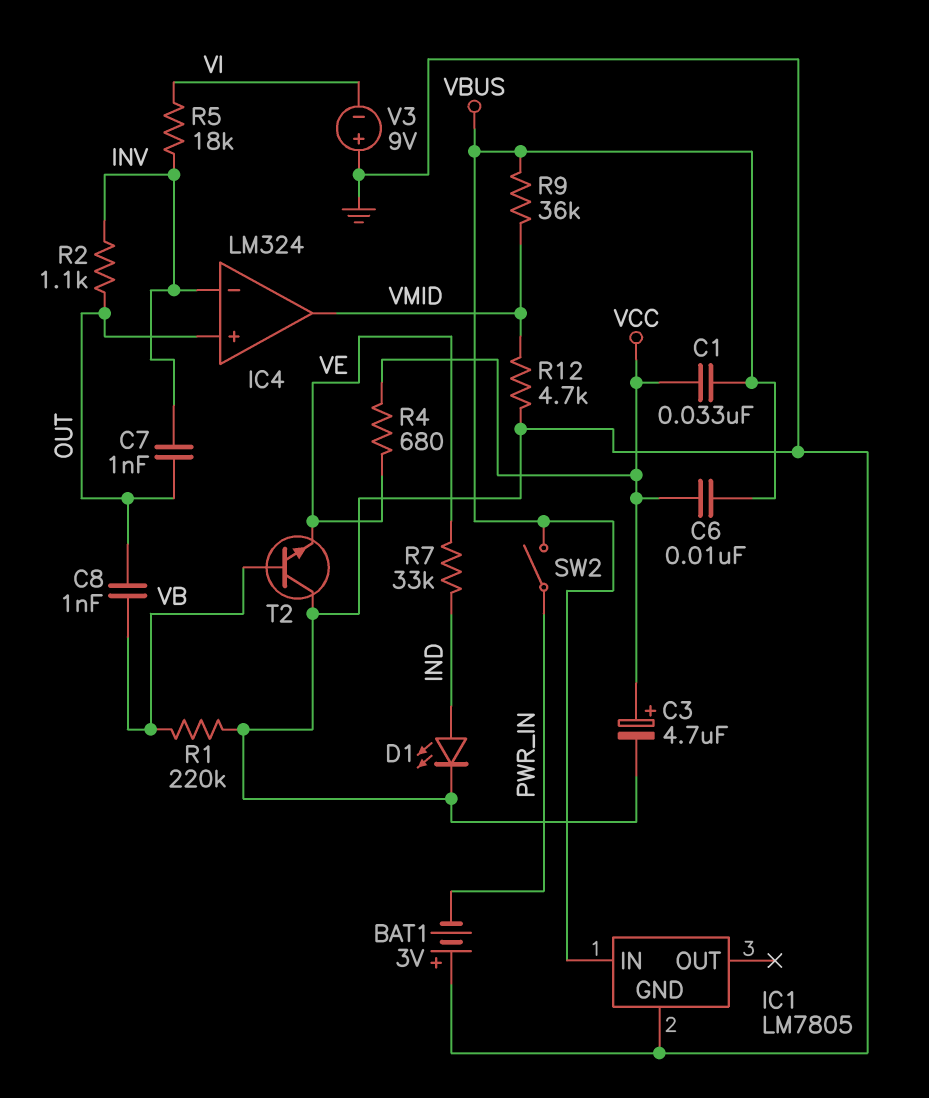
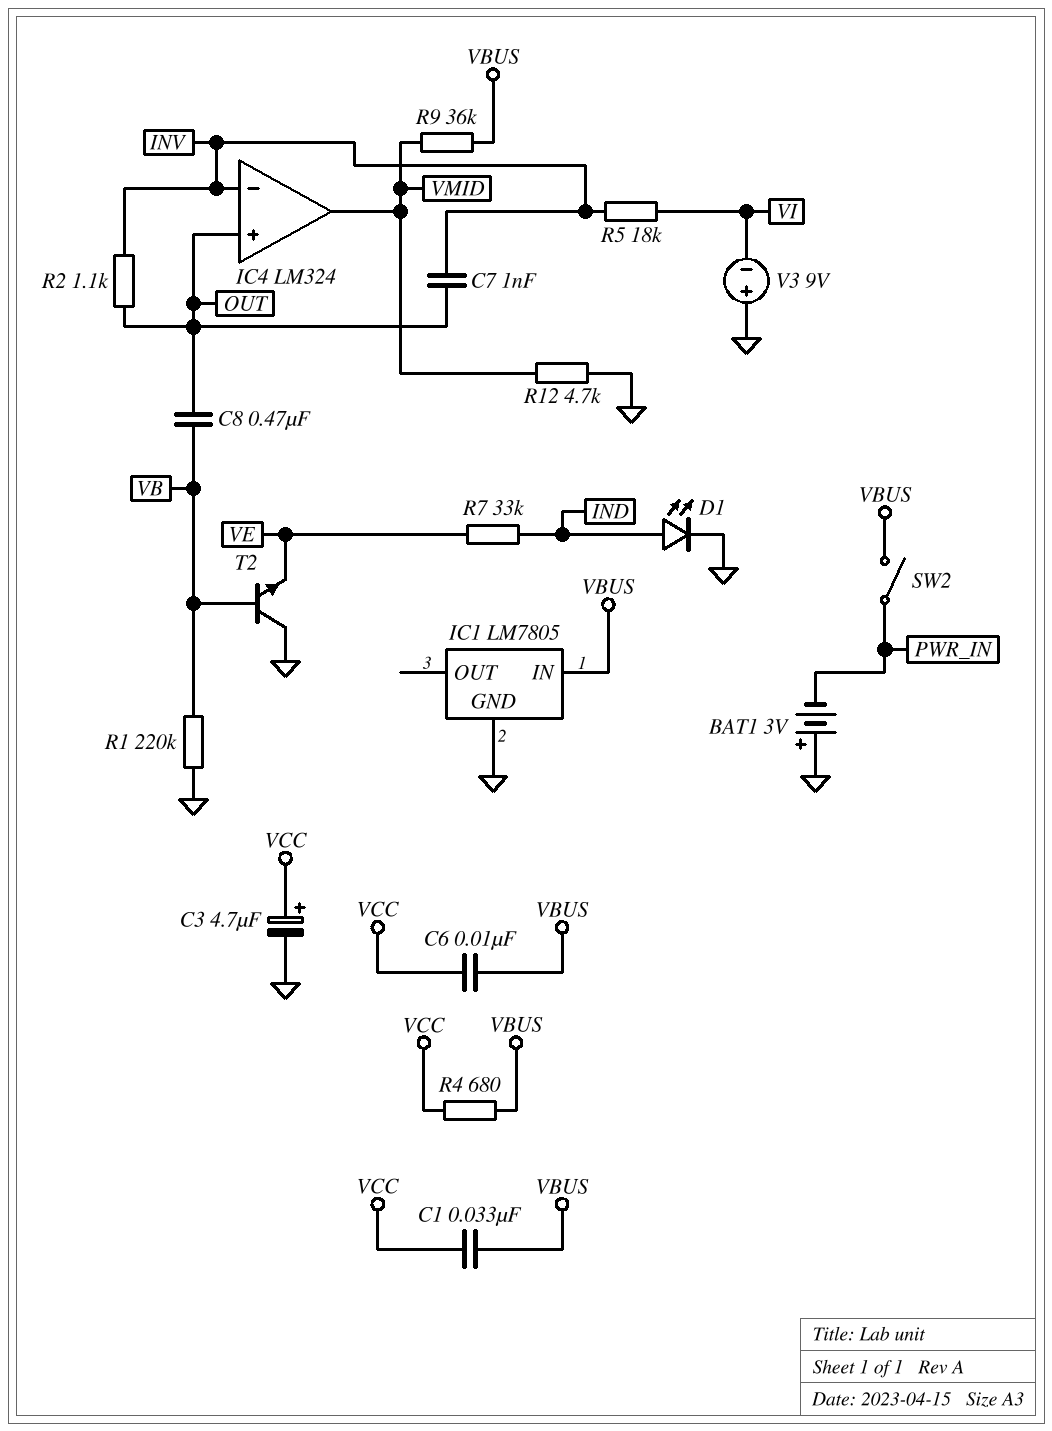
C8: 1nF (OUT, VB) -> 470nF (OUT, VB)
R4: 680 (VCC, VE) -> 680 (VBUS, VCC)

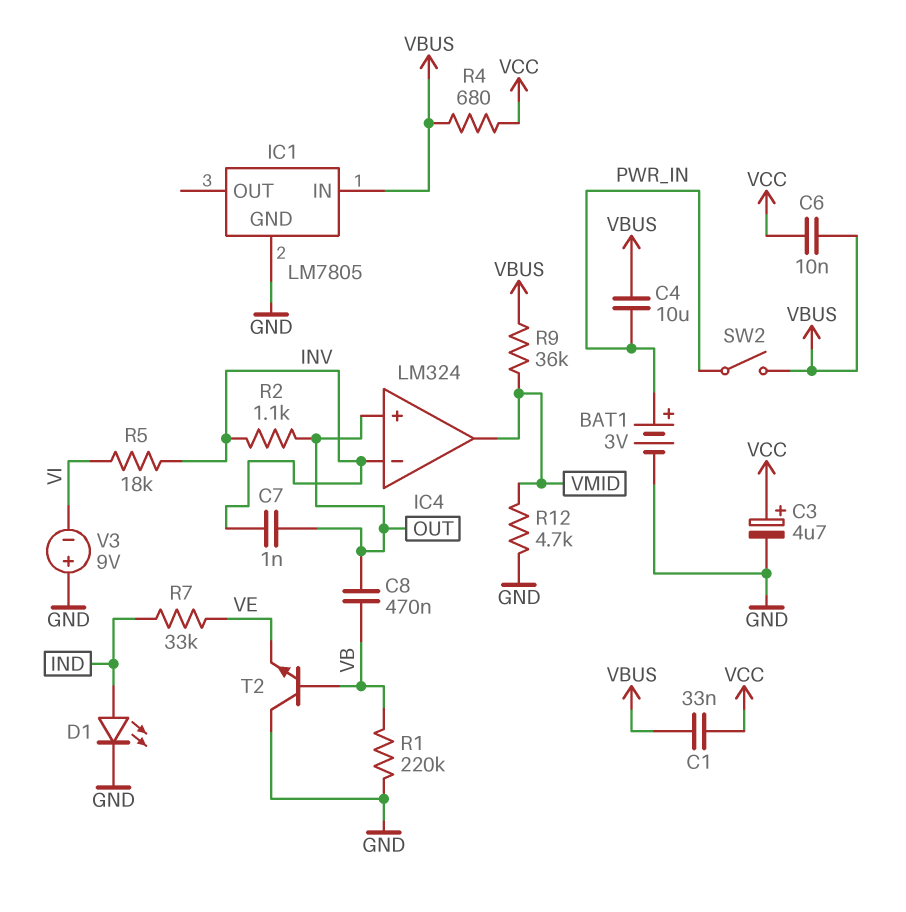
BAT1: 3V (plus GND, minus PWR_IN) -> 3V (plus PWR_IN, minus GND)
C4: none -> 10uF (PWR_IN, VBUS)

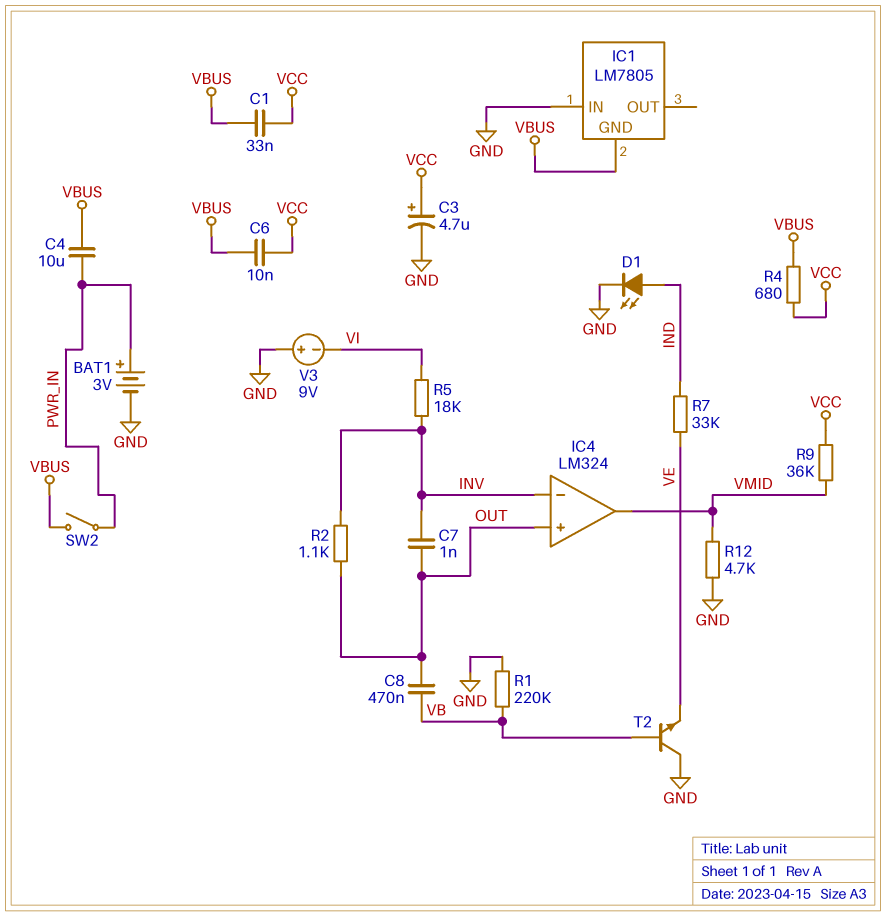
IC1 pin GND: GND -> VBUS
IC1 pin IN: VBUS -> GND
R9: 36k (VBUS, VMID) -> 36k (VCC, VMID)

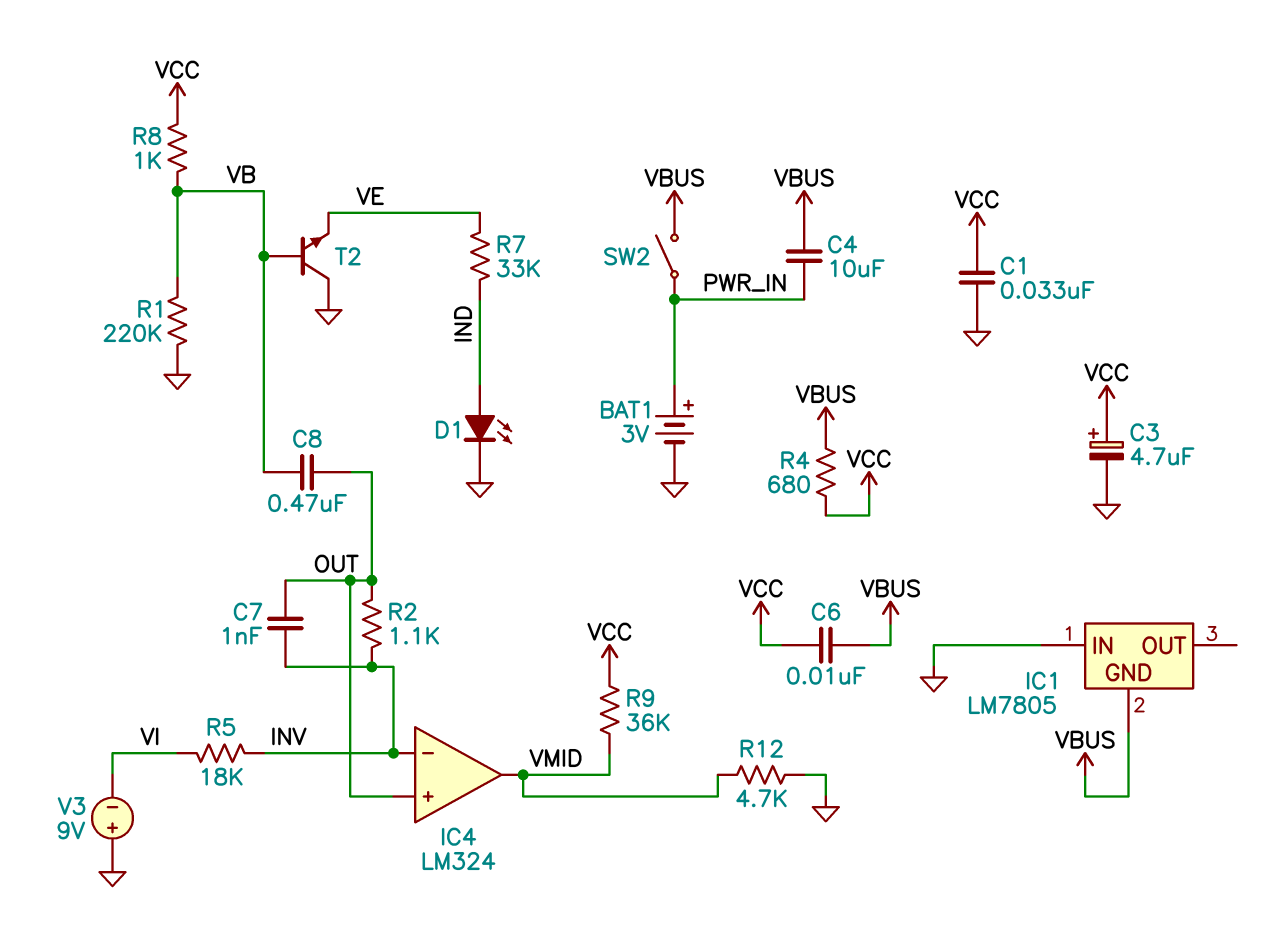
C1: 33nF (VBUS, VCC) -> 33nF (GND, VCC)
R8: none -> 1k (VB, VCC)

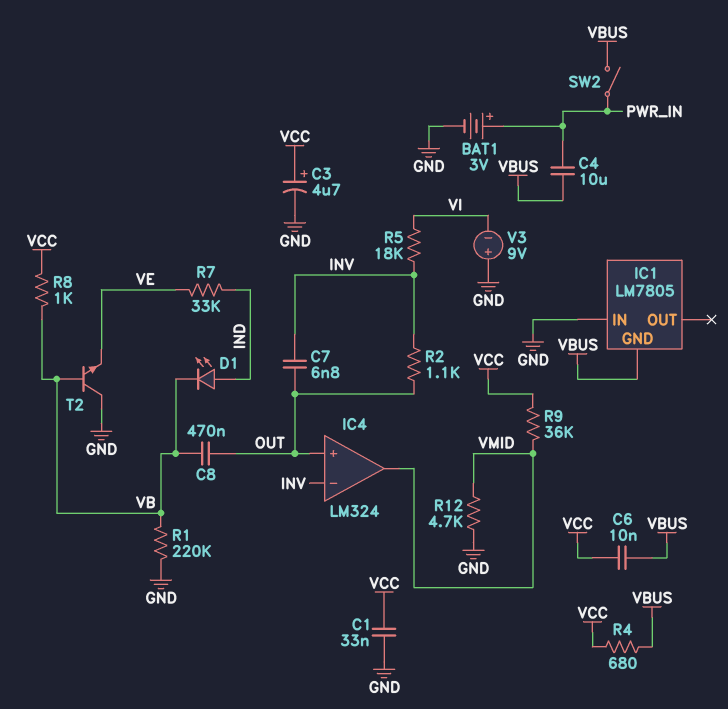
C7: 1nF (INV, OUT) -> 6.8nF (INV, OUT)
D1: LED (A IND, K GND) -> LED (A IND, K VB)

